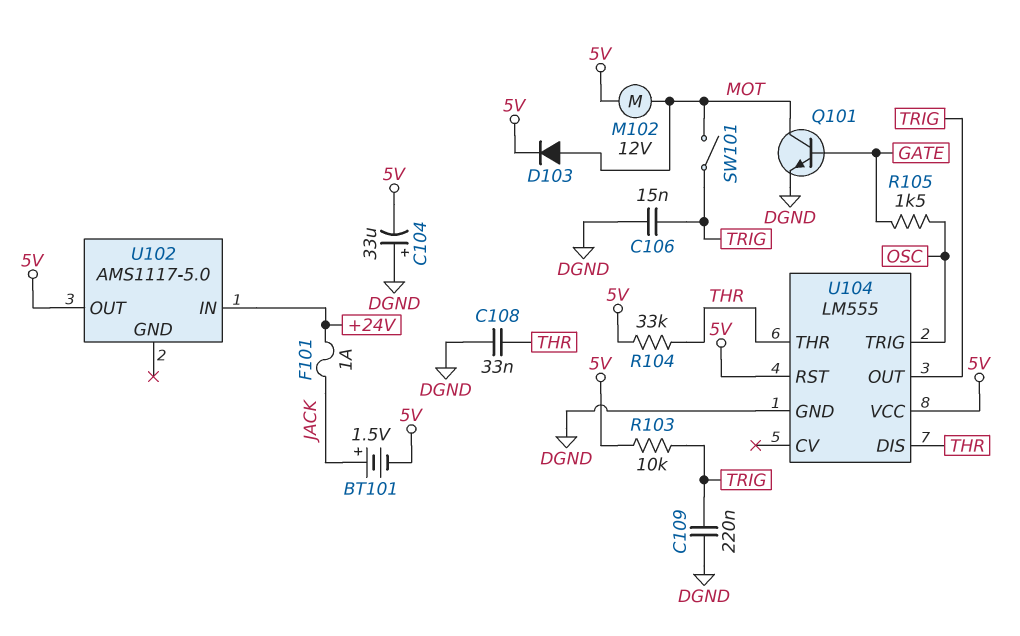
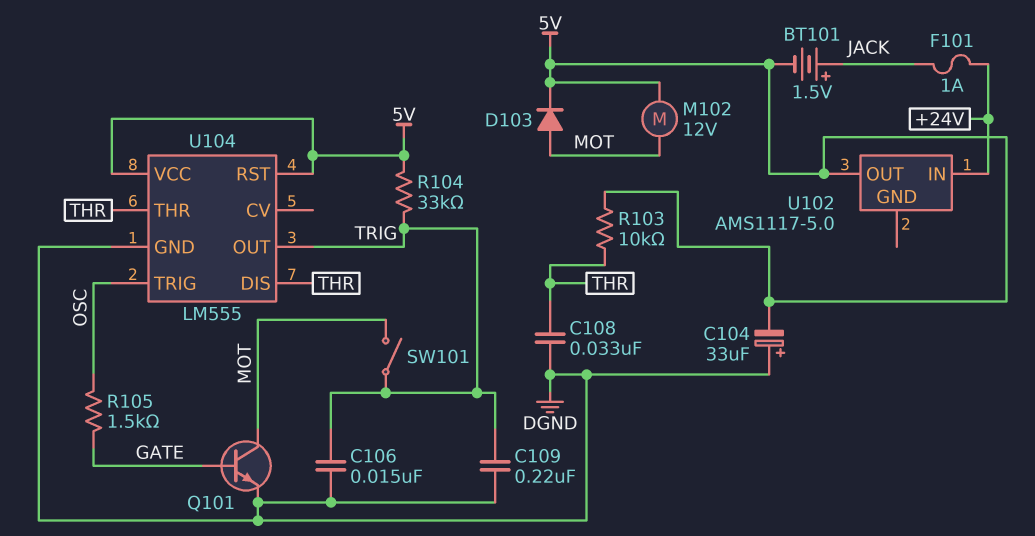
R103: 10k (5V, TRIG) -> 10k (5V, THR)
R104: 33k (5V, THR) -> 33k (5V, TRIG)

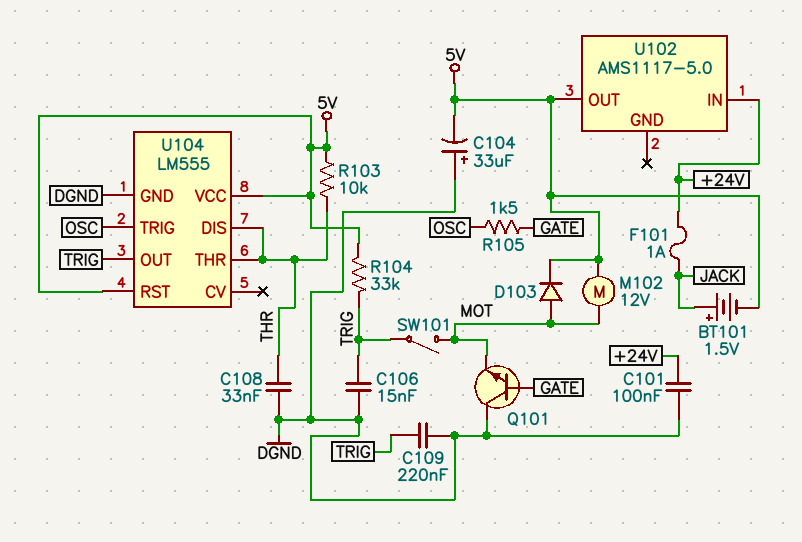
C101: none -> 100nF (+24V, DGND)
Q101: NPN (B GATE, C MOT, E DGND) -> NPN (B GATE, C DGND, E MOT)

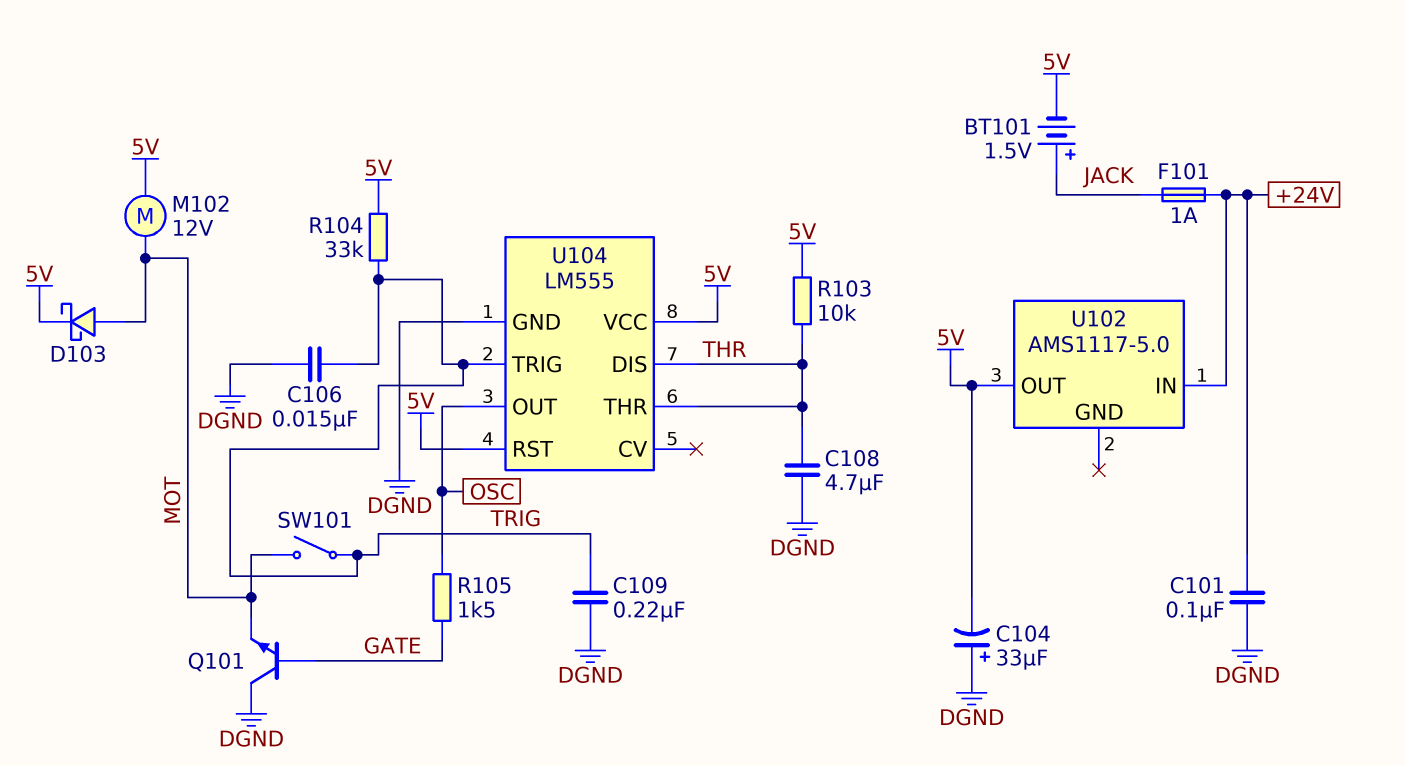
C108: 33nF (DGND, THR) -> 4.7uF (DGND, THR)
D103: diode (A MOT, K 5V) -> schottky (A MOT, K 5V)
U104 pin OUT: TRIG -> OSC
U104 pin TRIG: OSC -> TRIG

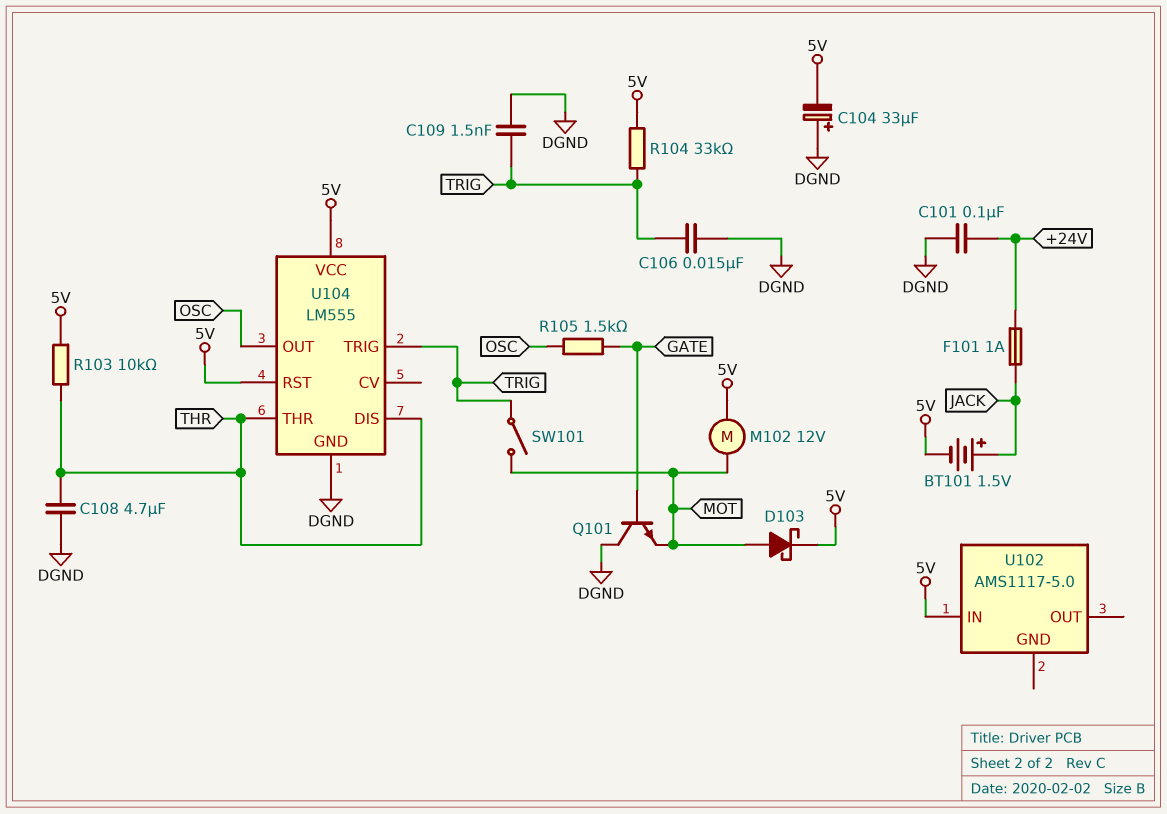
C109: 220nF (DGND, TRIG) -> 1.5nF (DGND, TRIG)
U102 pin IN: +24V -> 5V
U102 pin OUT: 5V -> none

